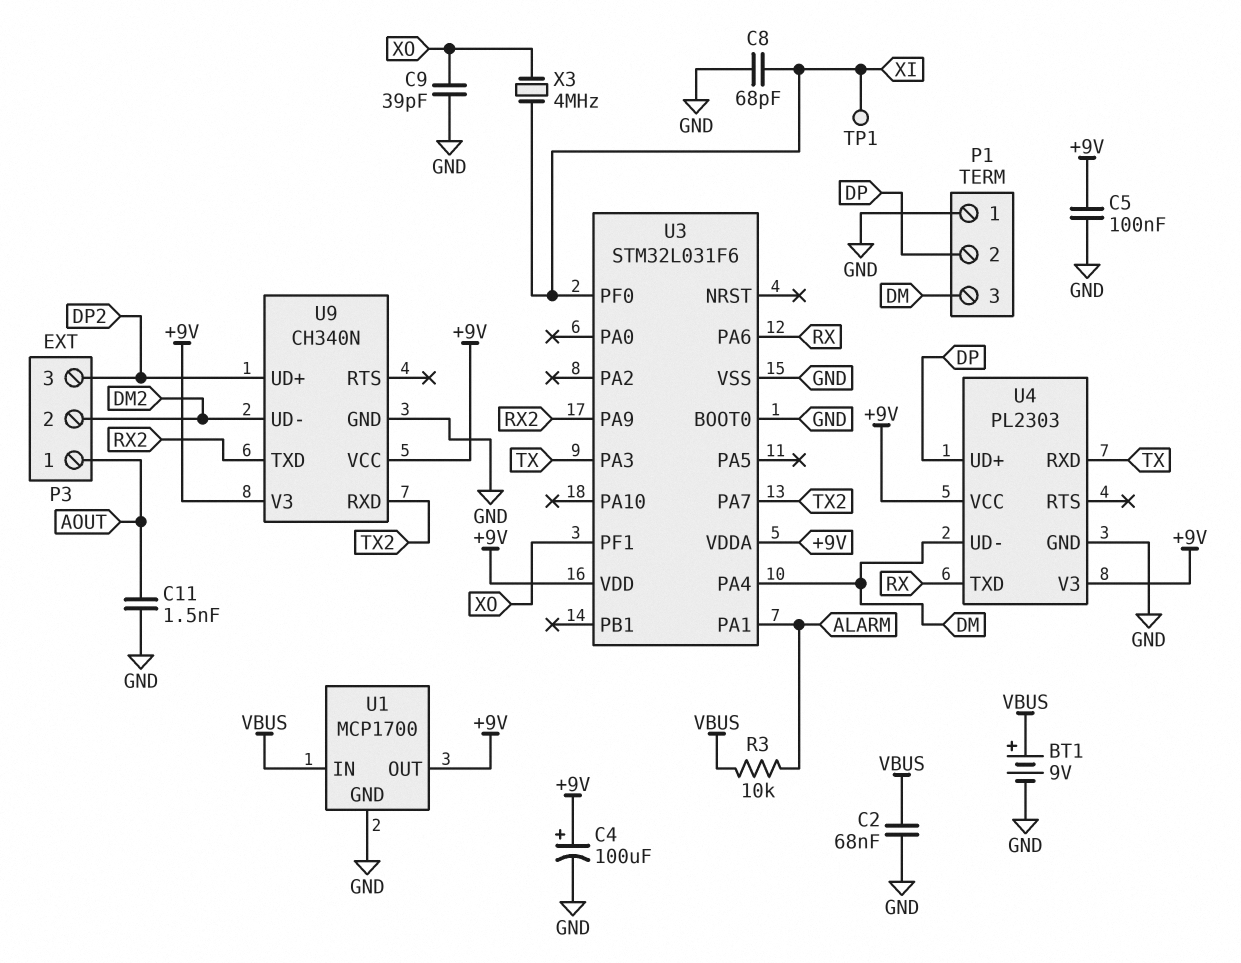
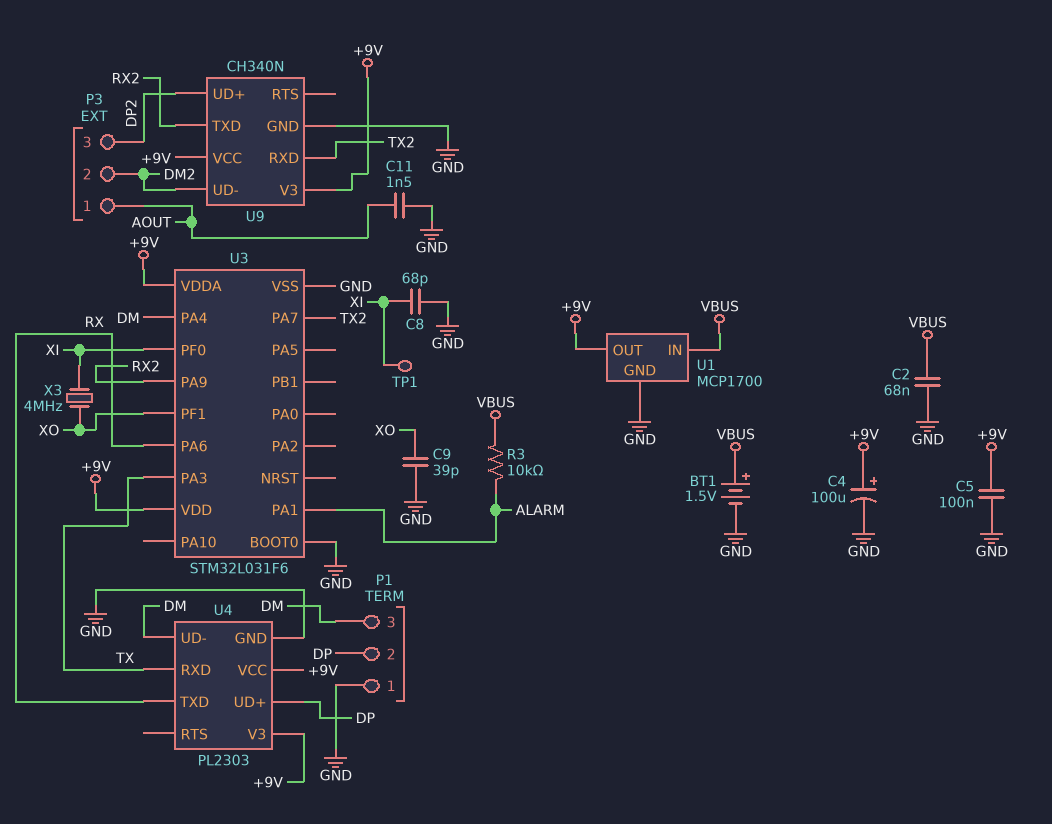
BT1: 9V (plus VBUS, minus GND) -> 1.5V (plus VBUS, minus GND)

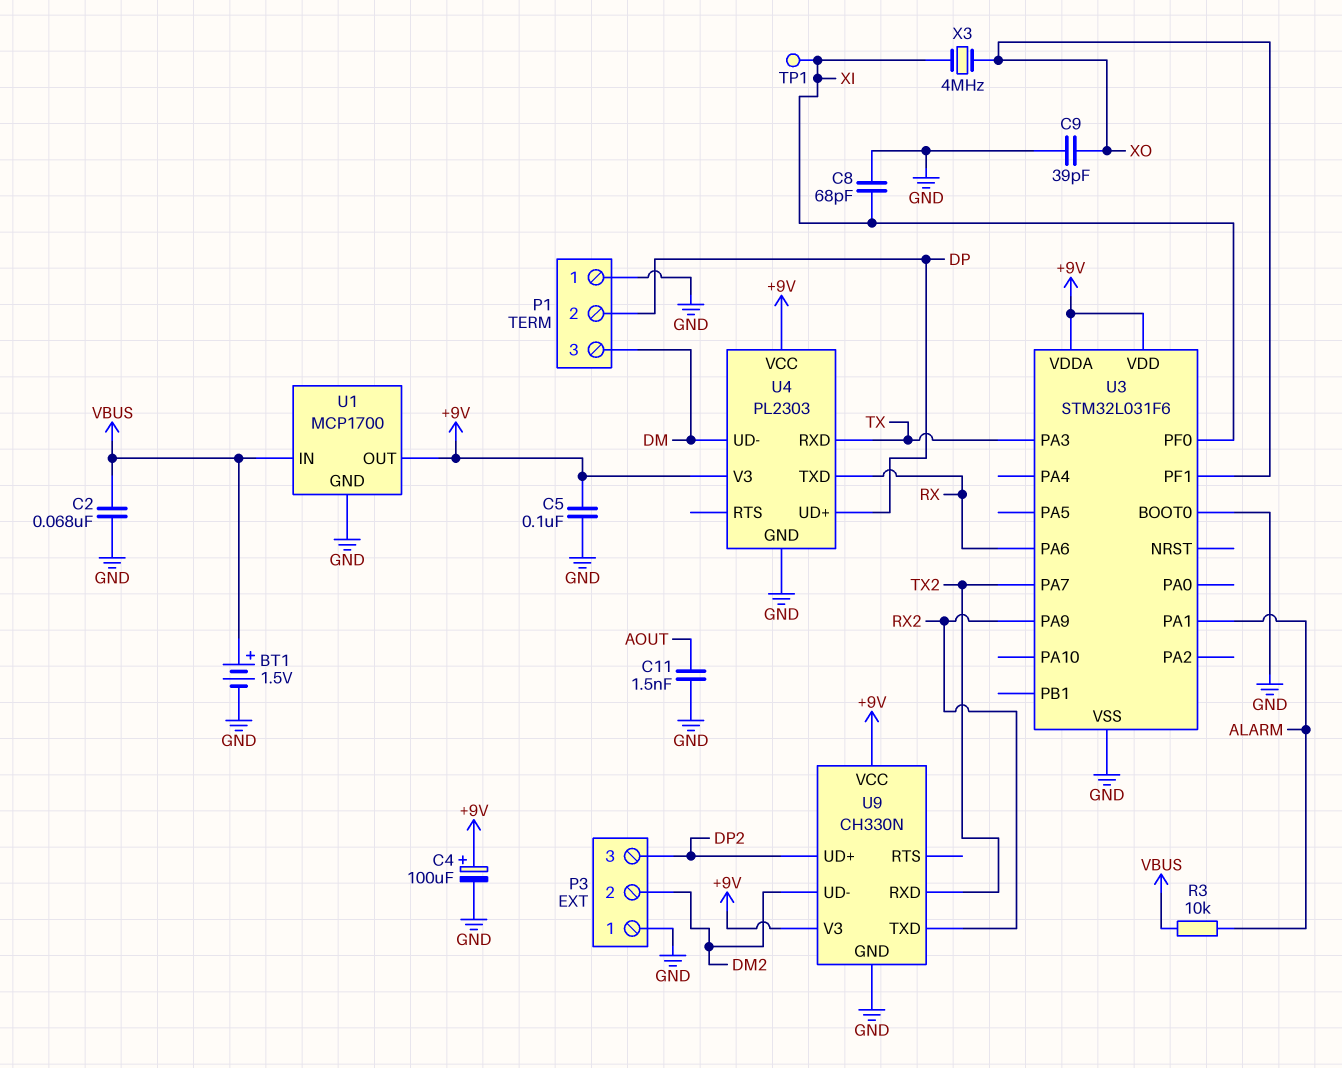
P3 pin 1: AOUT -> GND
U3 pin PA4: DM -> none
U9: CH340N -> CH330N

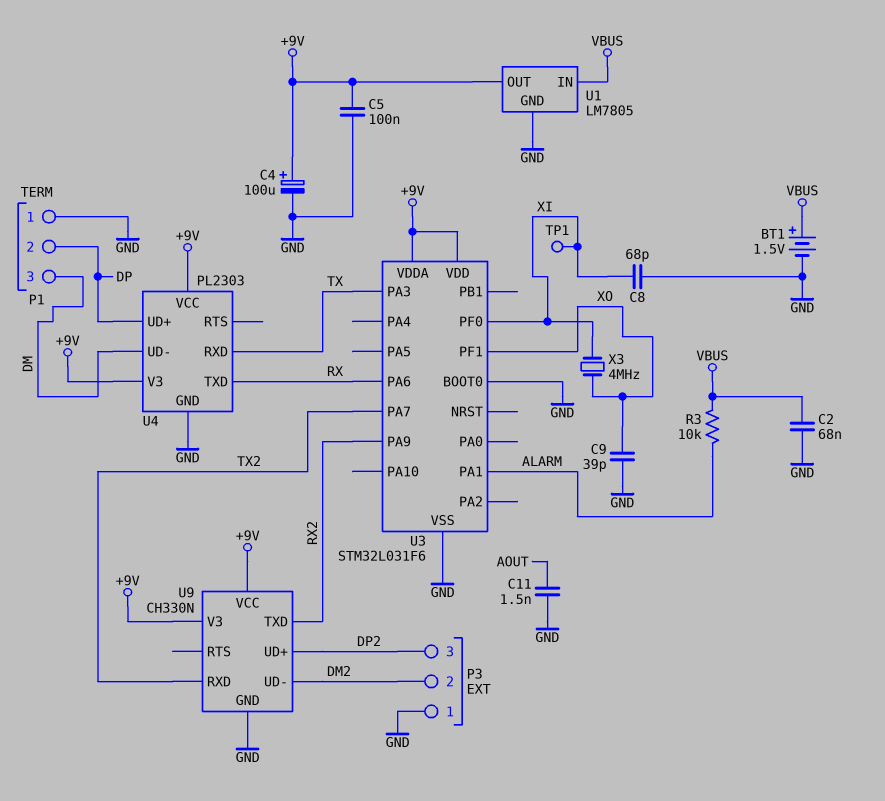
U1: MCP1700 -> LM7805

